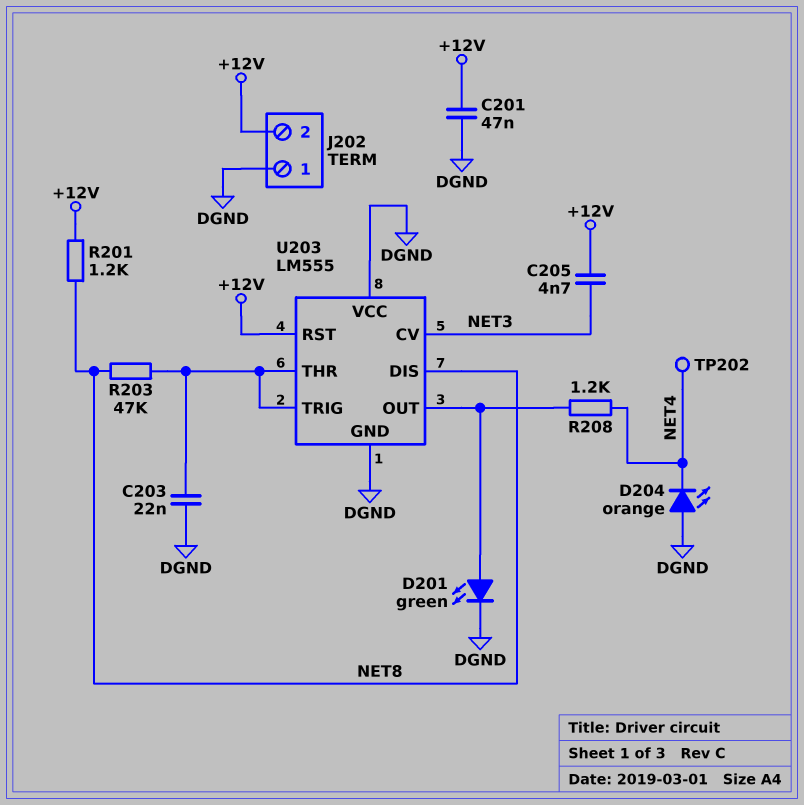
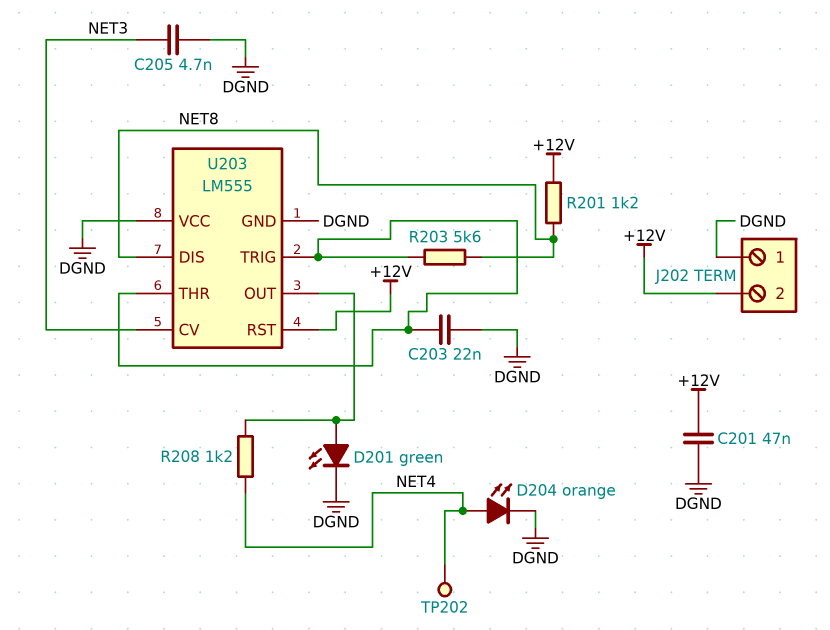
C205: 4.7nF (+12V, NET3) -> 4.7nF (DGND, NET3)
D204: LED orange (A DGND, K NET4) -> LED orange (A NET4, K DGND)
R203: 47k (NET8, U203/THR) -> 5.6k (NET8, U203/THR)

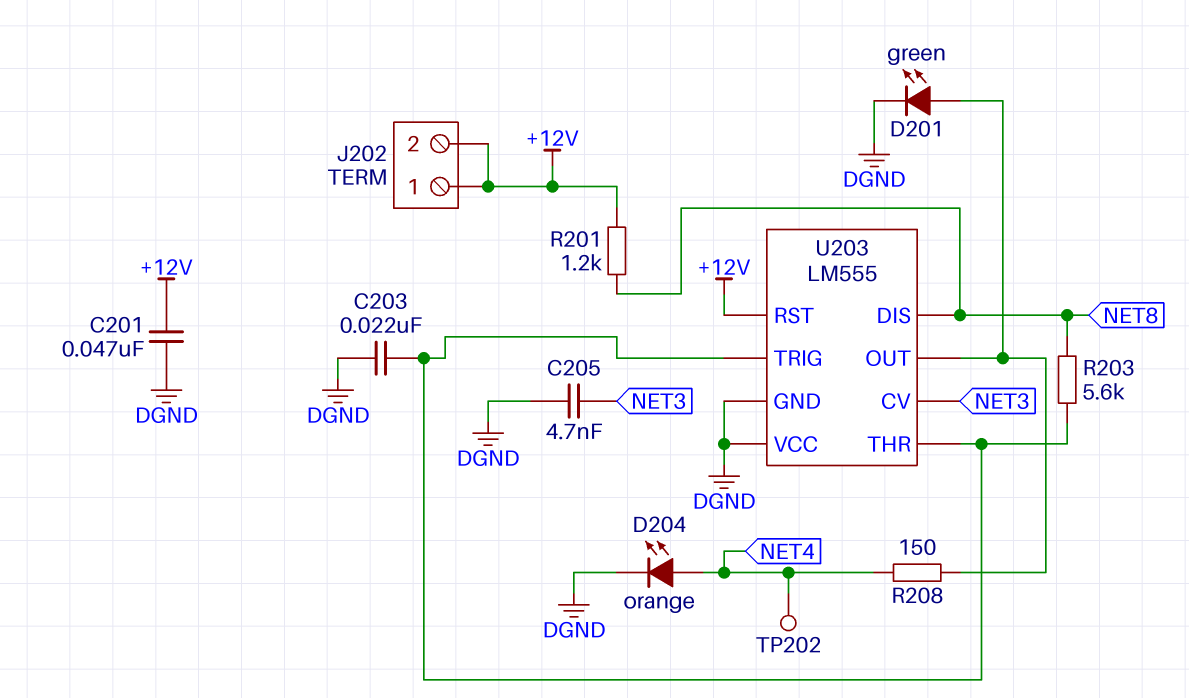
J202 pin 1: DGND -> +12V
R208: 1.2k (NET4, U203/OUT) -> 150 (NET4, U203/OUT)

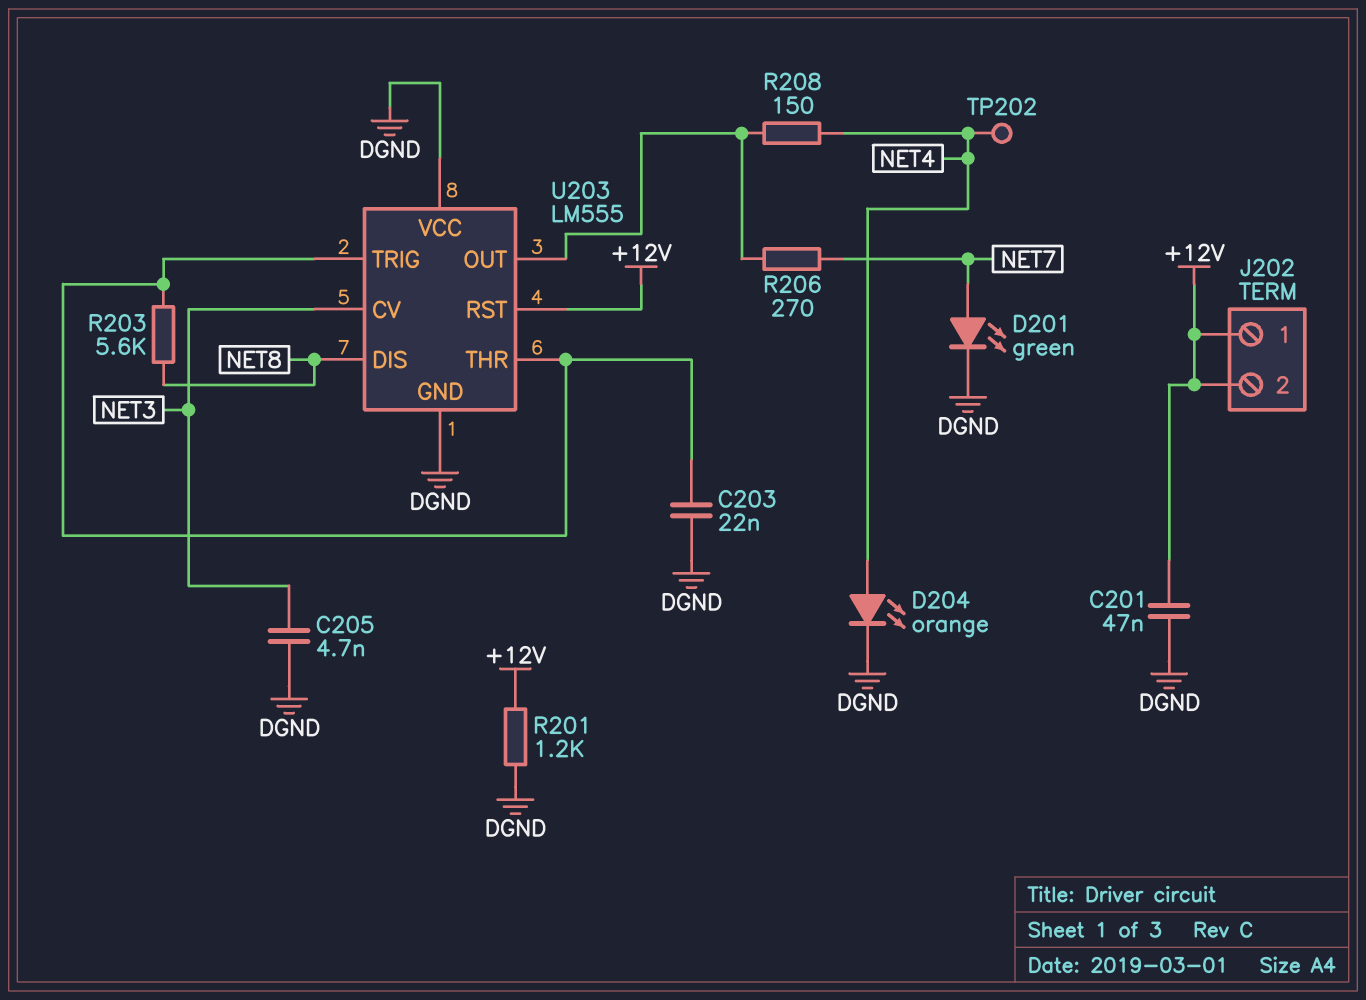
D201: LED green (A U203/OUT, K DGND) -> LED green (A NET7, K DGND)
R201: 1.2k (+12V, NET8) -> 1.2k (+12V, DGND)
R206: none -> 270 (NET7, U203/OUT)

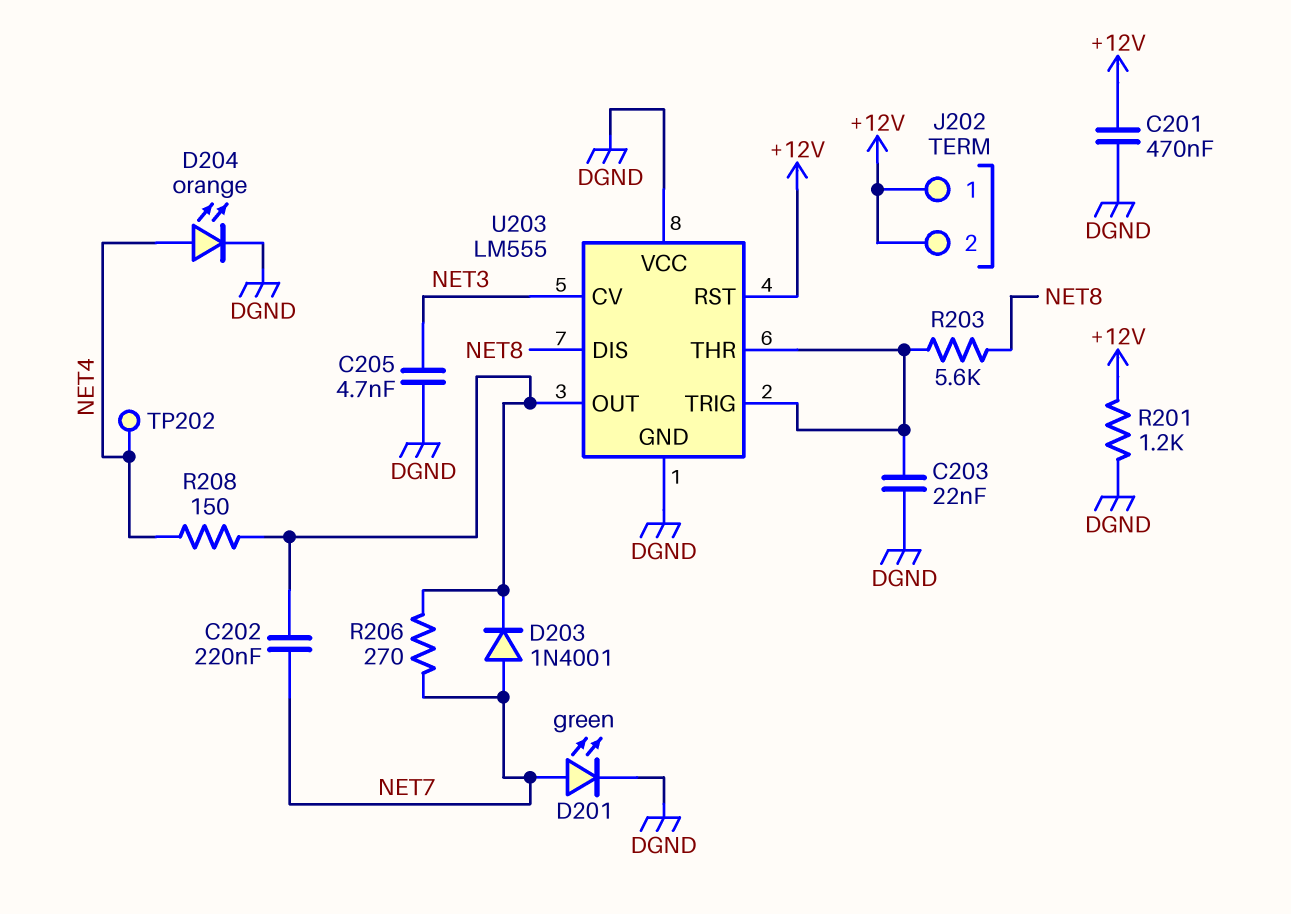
C201: 47nF (+12V, DGND) -> 470nF (+12V, DGND)
C202: none -> 220nF (NET7, U203/OUT)
D203: none -> diode 1N4001 (A NET7, K U203/OUT)

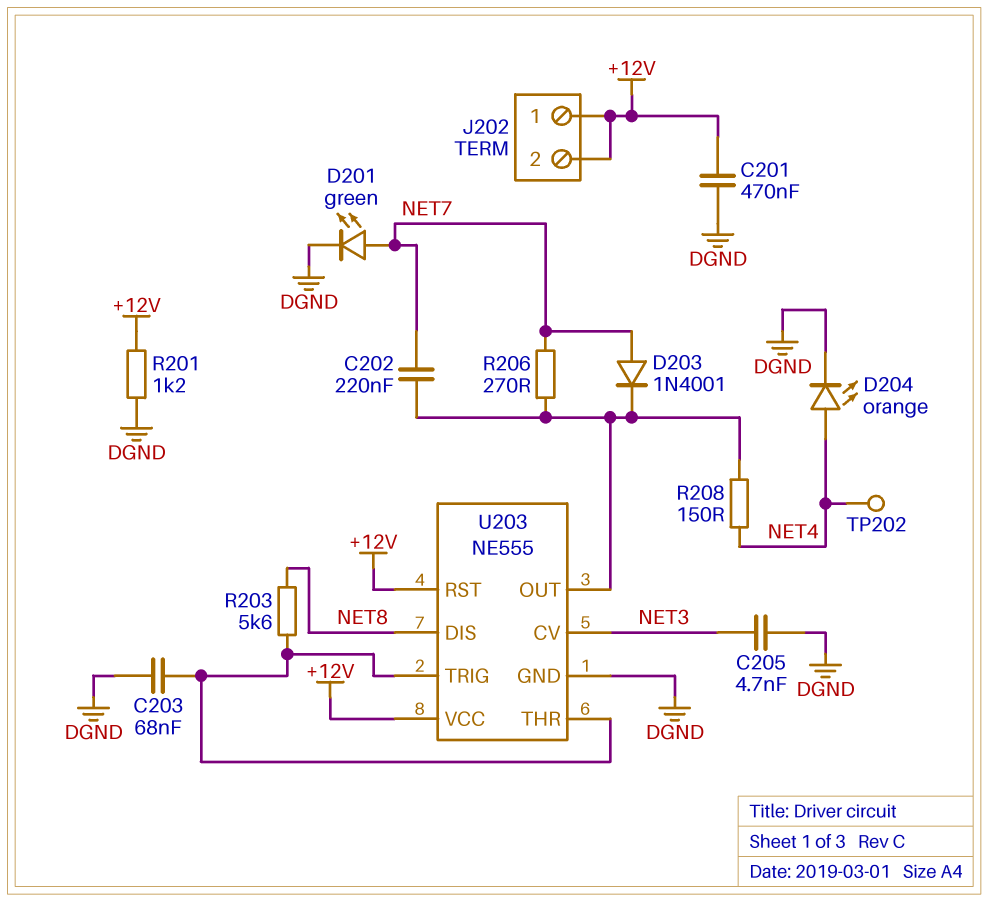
C203: 22nF (DGND, U203/THR) -> 68nF (DGND, U203/THR)
U203: LM555 -> NE555
U203 pin VCC: DGND -> +12V

